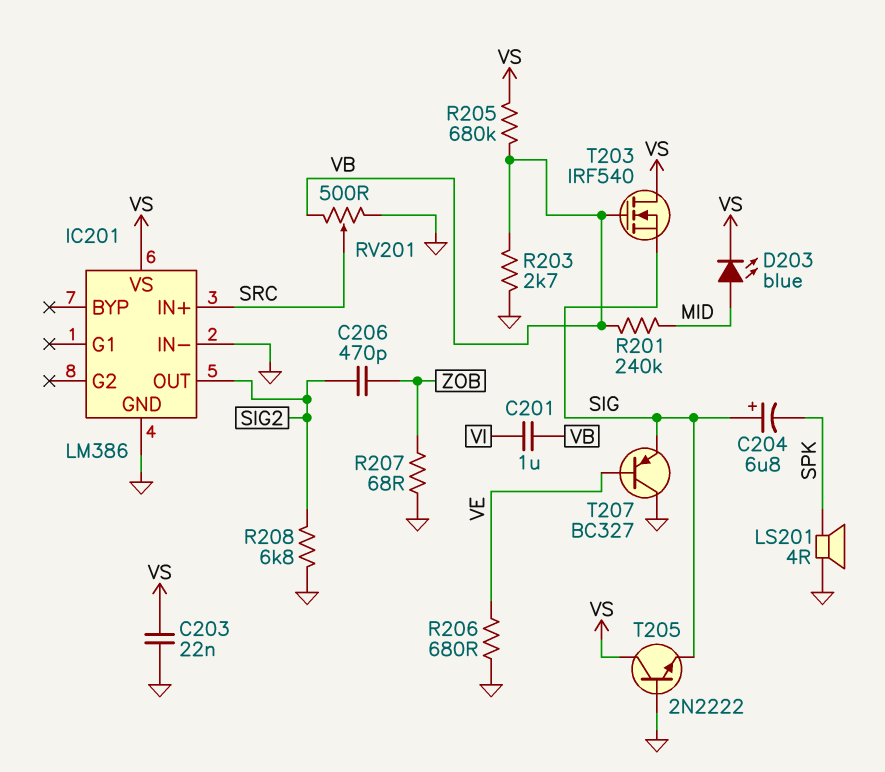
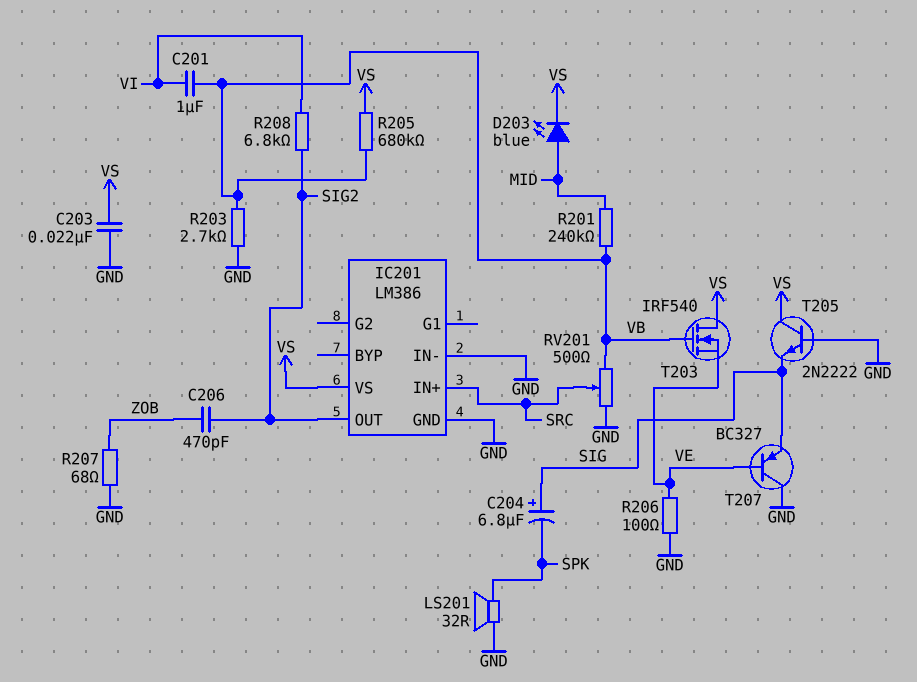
LS201: speaker 4R (GND, SPK) -> speaker 32R (GND, SPK)
R206: 680 (GND, VE) -> 100 (GND, VE)
R208: 6.8k (GND, SIG2) -> 6.8k (SIG2, VI)
T203: NMOS IRF540 (G VB, D VS, S SIG) -> NMOS IRF540 (G VB, D VS, S VE)

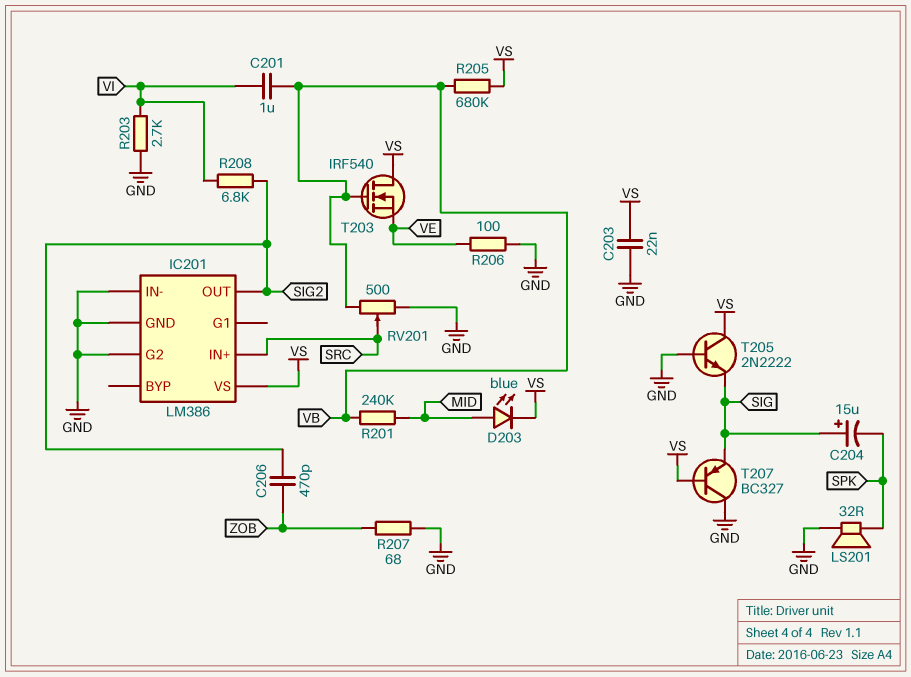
C204: 6.8uF (plus SIG, minus SPK) -> 15uF (plus SIG, minus SPK)
IC201 pin G2: none -> GND
R203: 2.7k (GND, VB) -> 2.7k (GND, VI)
T207: PNP BC327 (B VE, C GND, E SIG) -> PNP BC327 (B VS, C GND, E SIG)

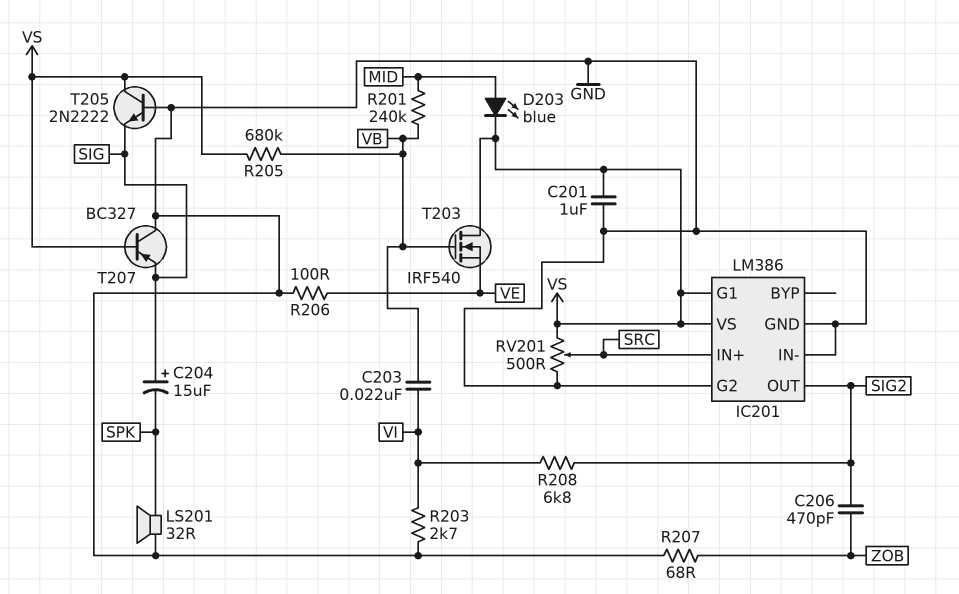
C201: 1uF (VB, VI) -> 1uF (GND, VS)
C203: 22nF (GND, VS) -> 22nF (VB, VI)
IC201 pin G1: none -> VS
RV201: 500 (GND, VB, wiper SRC) -> 500 (GND, VS, wiper SRC)

